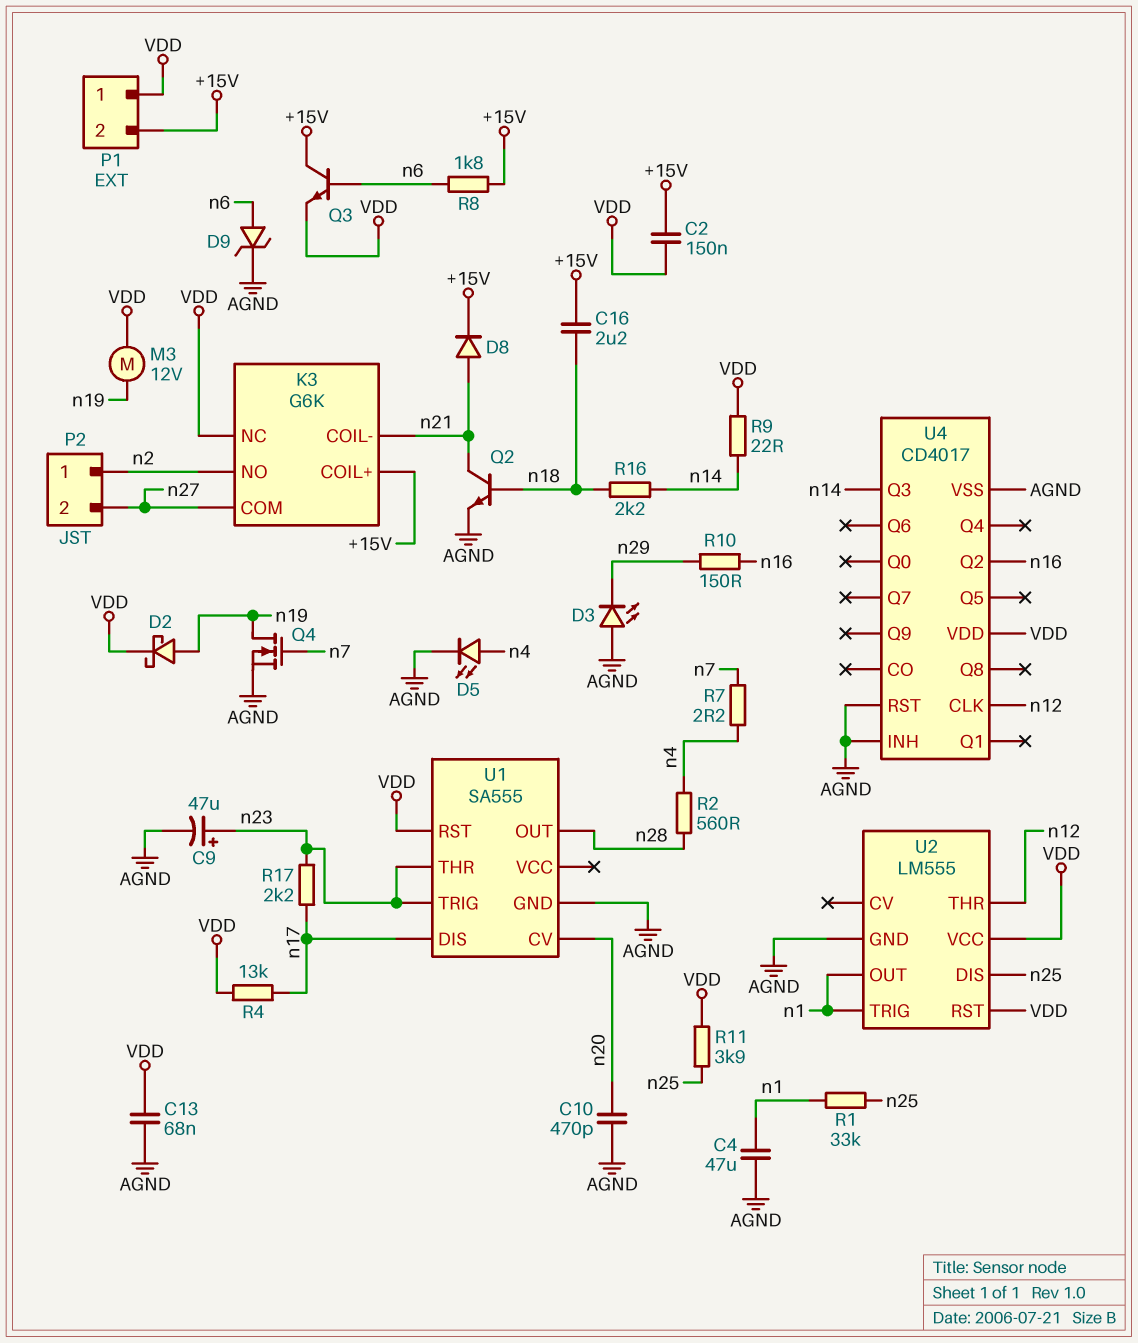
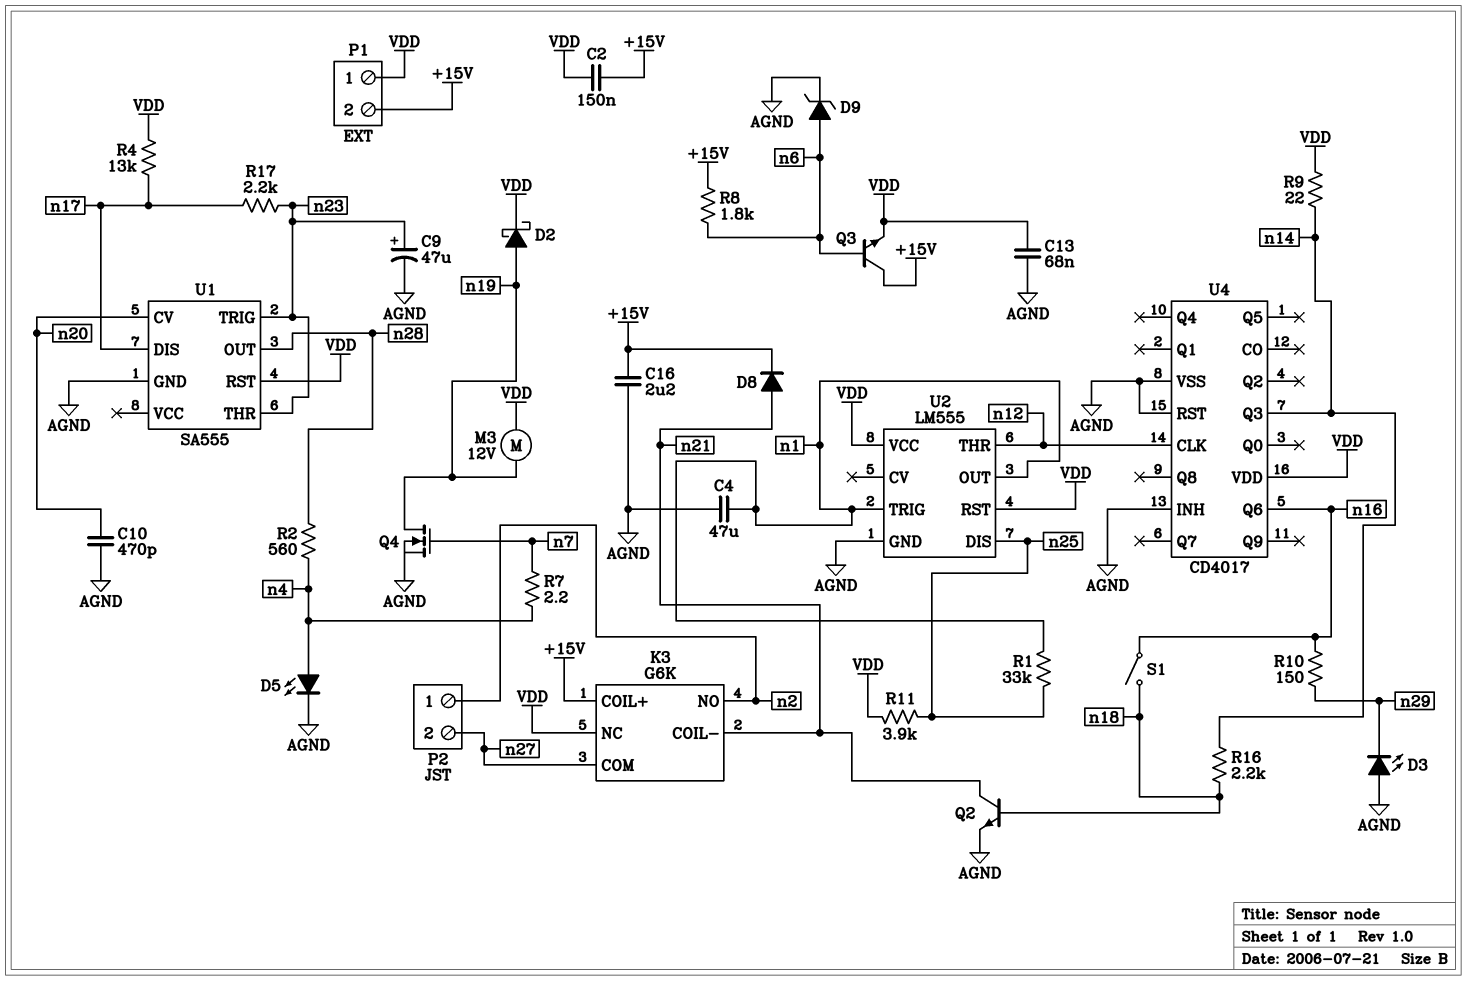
C16: 2.2uF (+15V, n18) -> 2.2uF (+15V, AGND)
S1: none -> switch (n16, n18)
U4 pin Q2: n16 -> none
U4 pin Q6: none -> n16

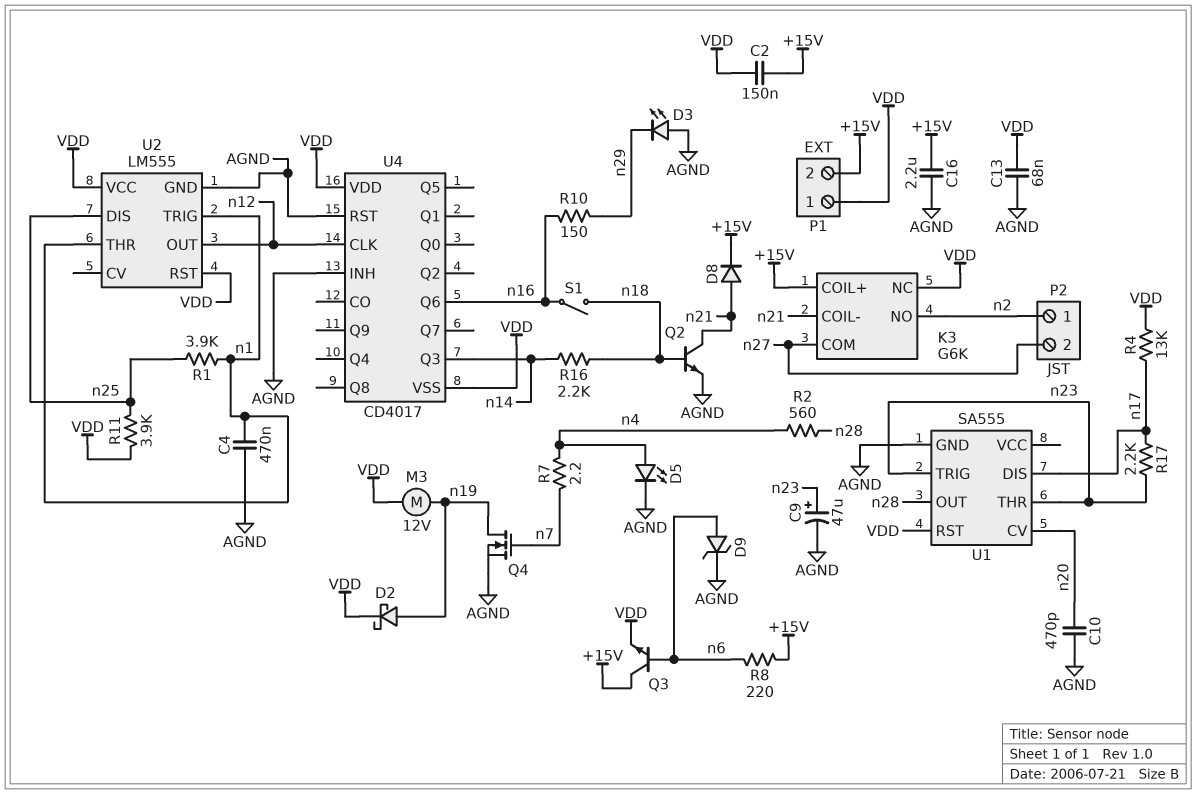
C4: 47uF (AGND, n1) -> 470nF (AGND, n1)
R1: 33k (n1, n25) -> 3.9k (n1, n25)
R8: 1.8k (+15V, n6) -> 220 (+15V, n6)
R9: 22 (VDD, n14) -> none
U2 pin OUT: n1 -> n12
U2 pin THR: n12 -> n1
U4 pin VSS: AGND -> VDD

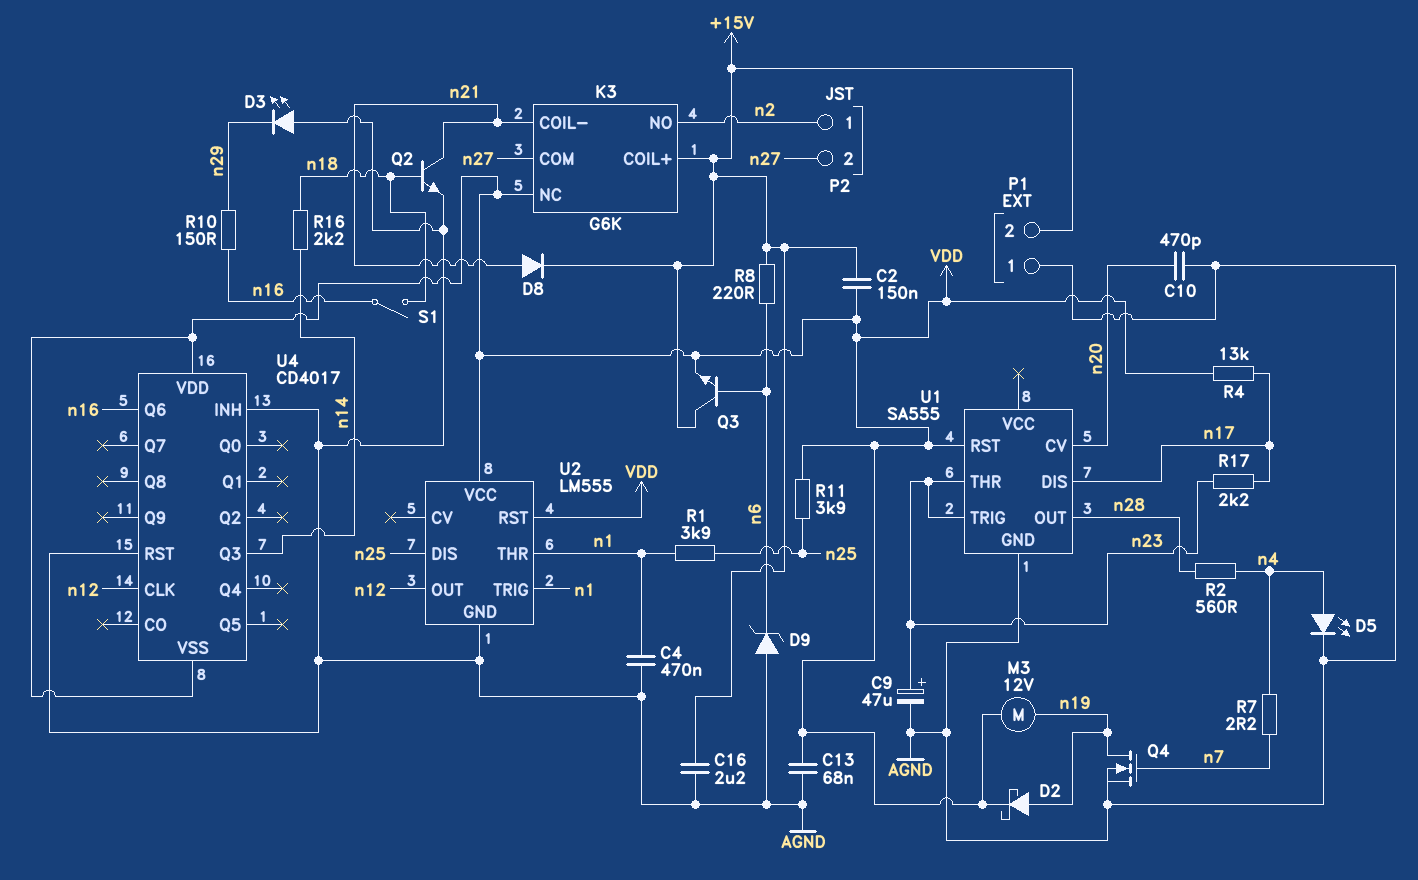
D9: zener (A n6, K AGND) -> zener (A AGND, K n6)
P1 pin 1: VDD -> AGND

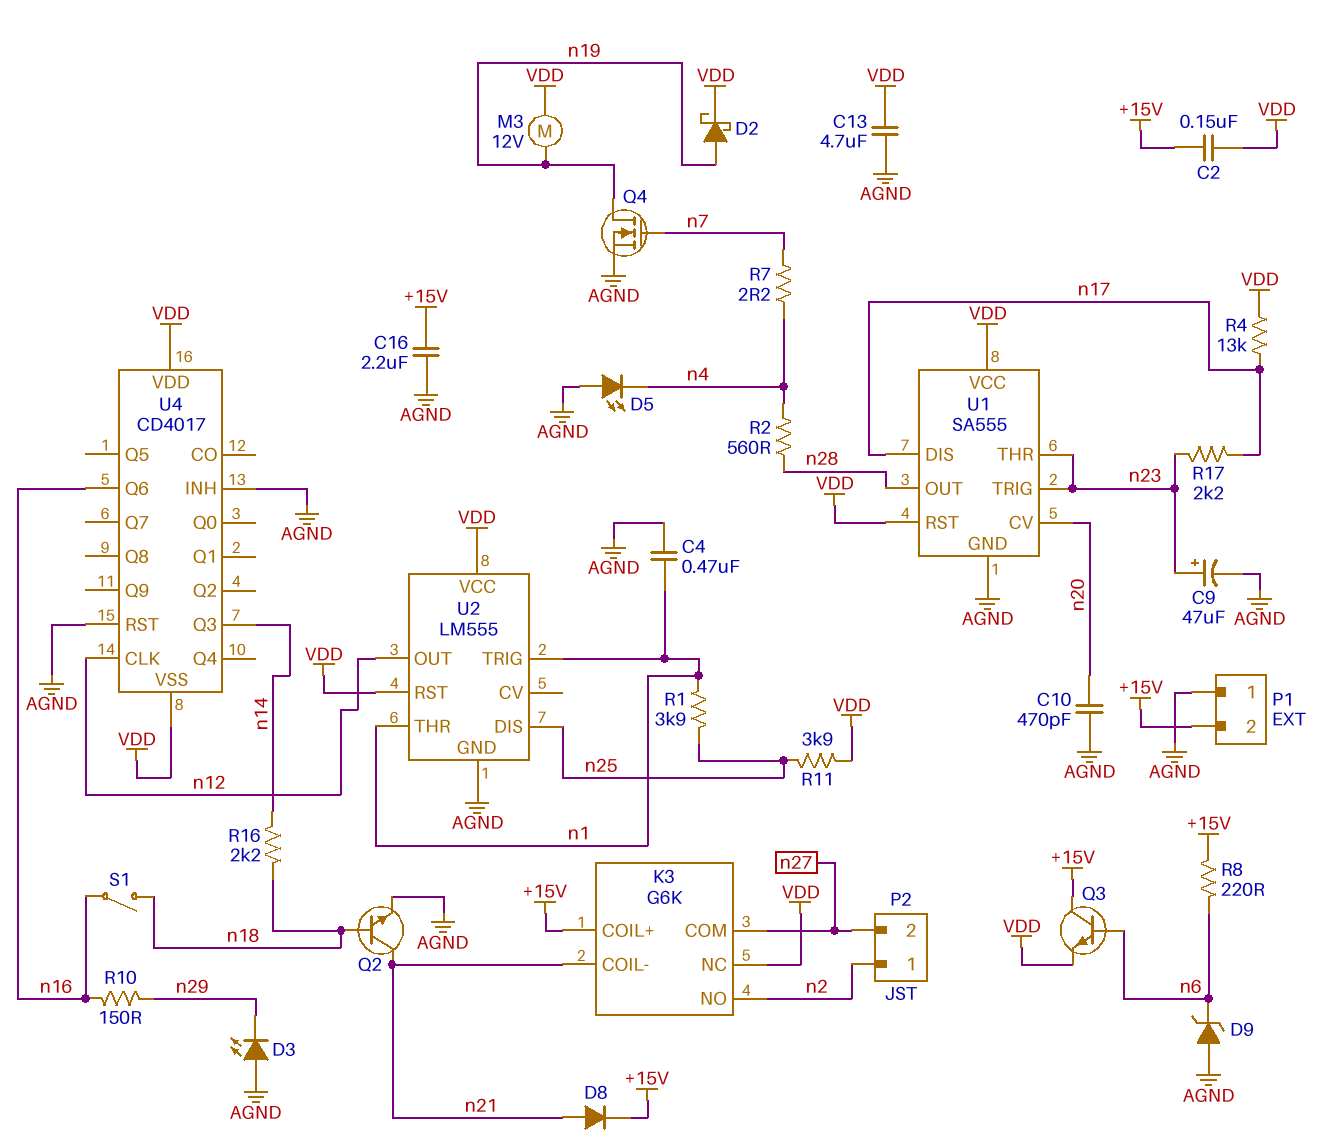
C13: 68nF (AGND, VDD) -> 4.7uF (AGND, VDD)
D5: LED (A n4, K AGND) -> LED (A AGND, K n4)
U1 pin VCC: none -> VDD

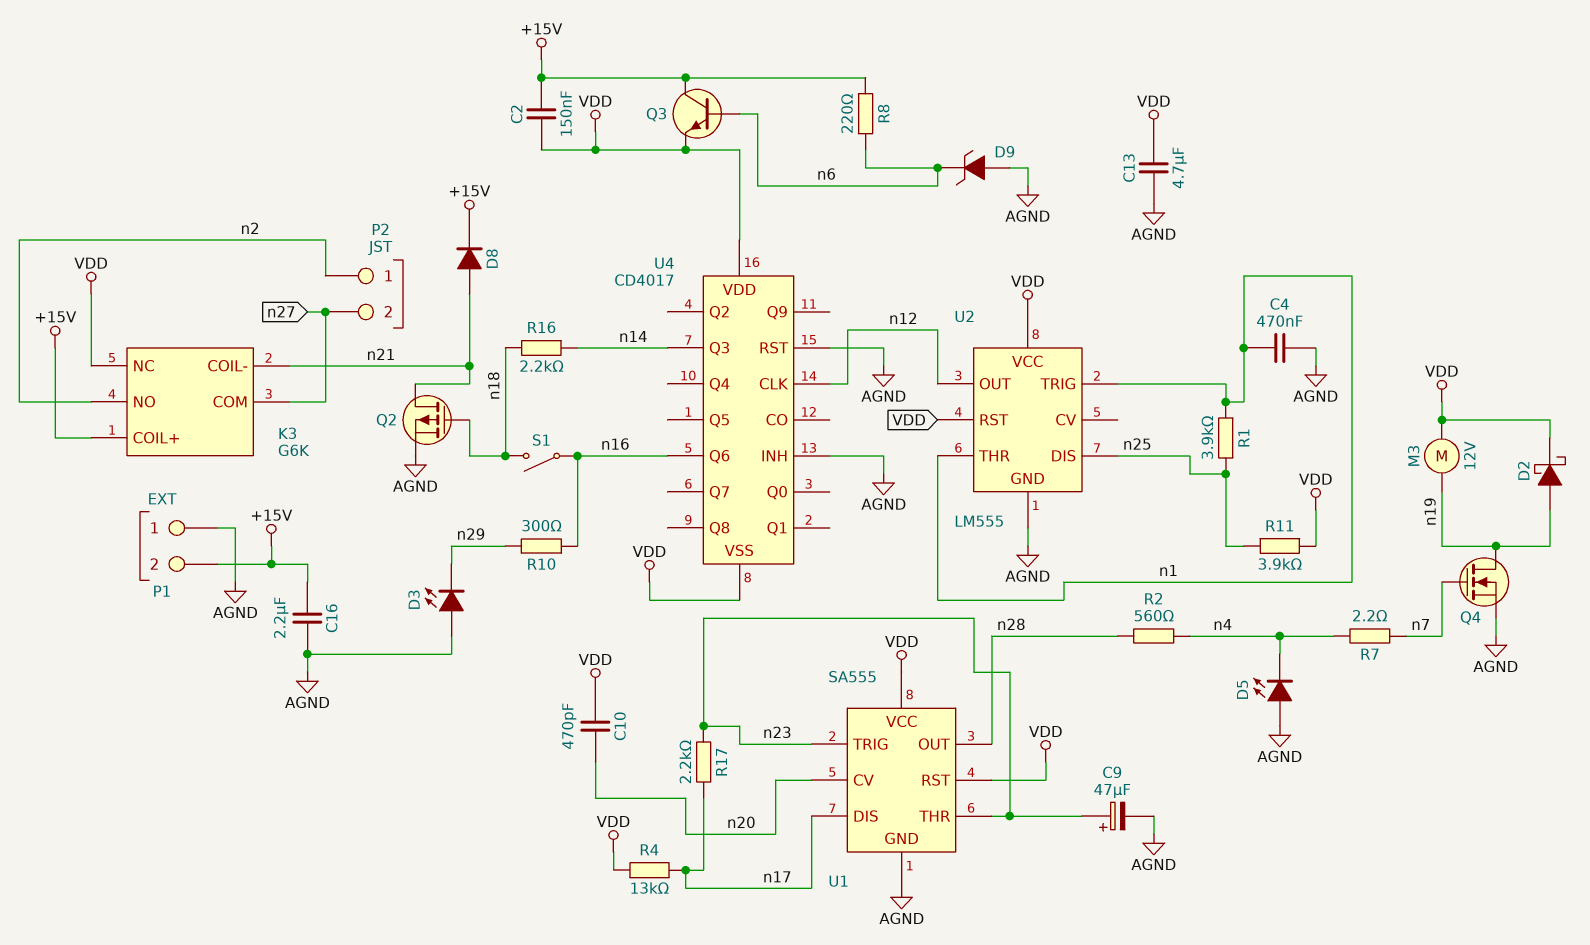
C10: 470pF (AGND, n20) -> 470pF (VDD, n20)
Q2: NPN (B n18, C n21, E AGND) -> PMOS (G n18, D n21, S AGND)
R10: 150 (n16, n29) -> 300 (n16, n29)

